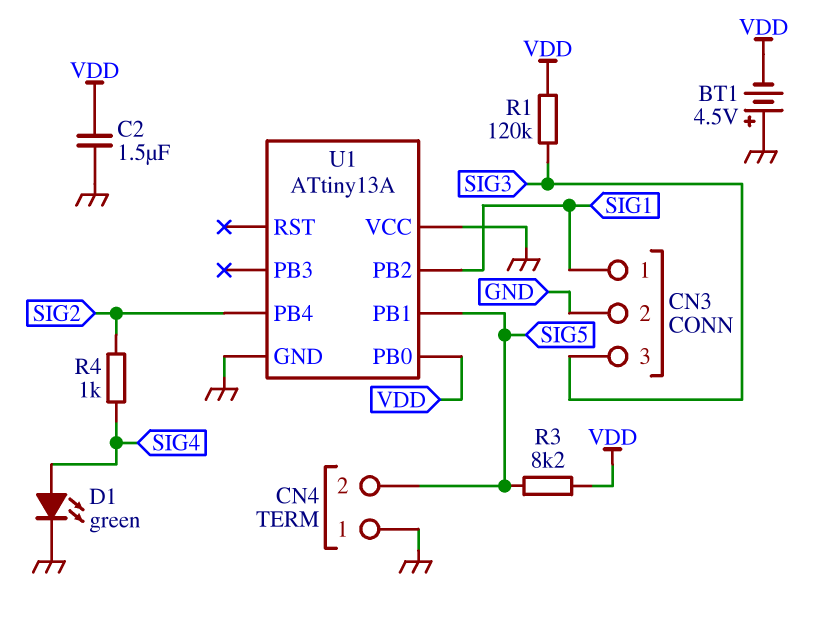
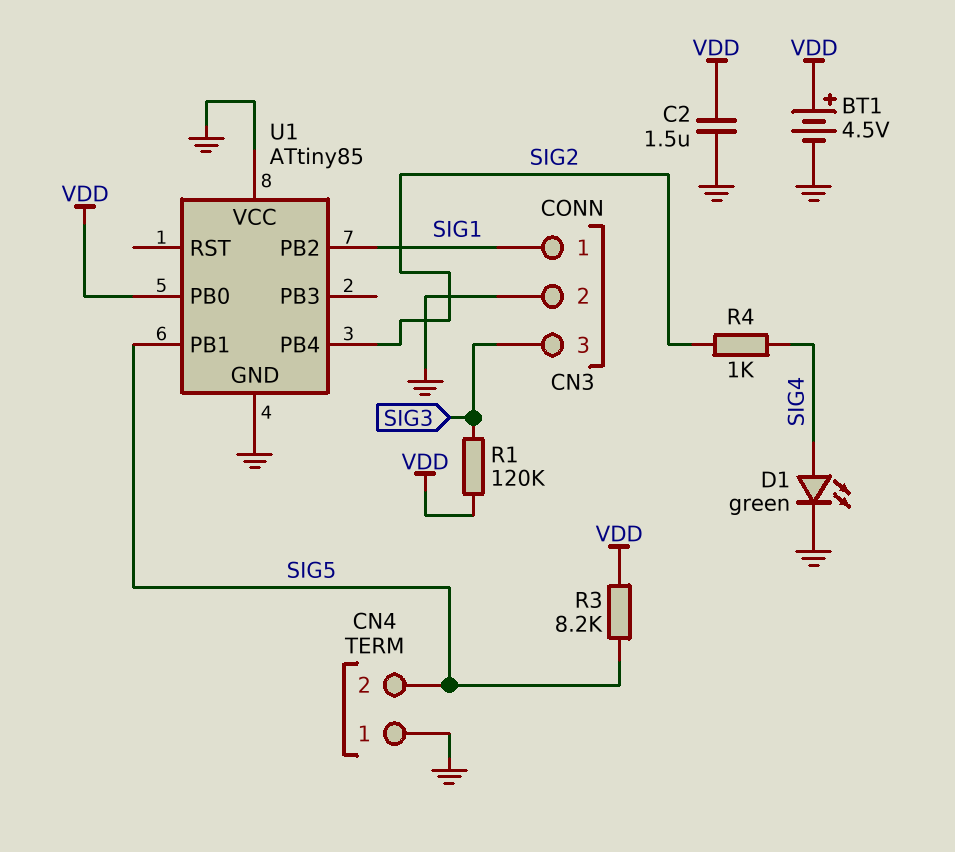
BT1: 4.5V (plus GND, minus VDD) -> 4.5V (plus VDD, minus GND)
U1: ATtiny13A -> ATtiny85

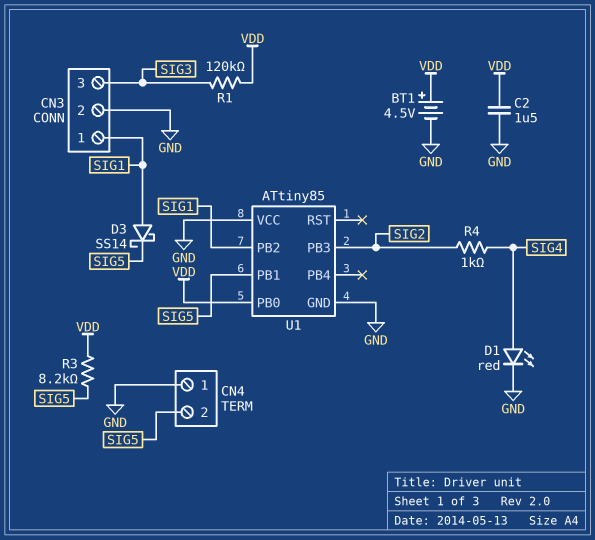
D1: LED green (A SIG4, K GND) -> LED red (A SIG4, K GND)
D3: none -> schottky SS14 (A SIG1, K SIG5)
U1 pin PB3: none -> SIG2
U1 pin PB4: SIG2 -> none

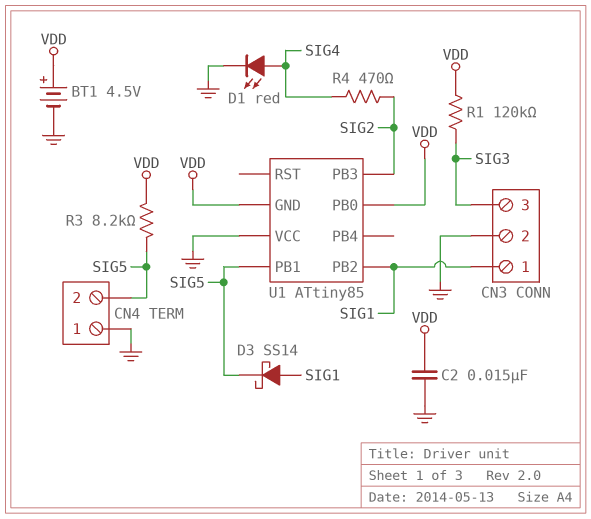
C2: 1.5uF (GND, VDD) -> 15nF (GND, VDD)
R4: 1k (SIG2, SIG4) -> 470 (SIG2, SIG4)
U1 pin GND: GND -> VDD

